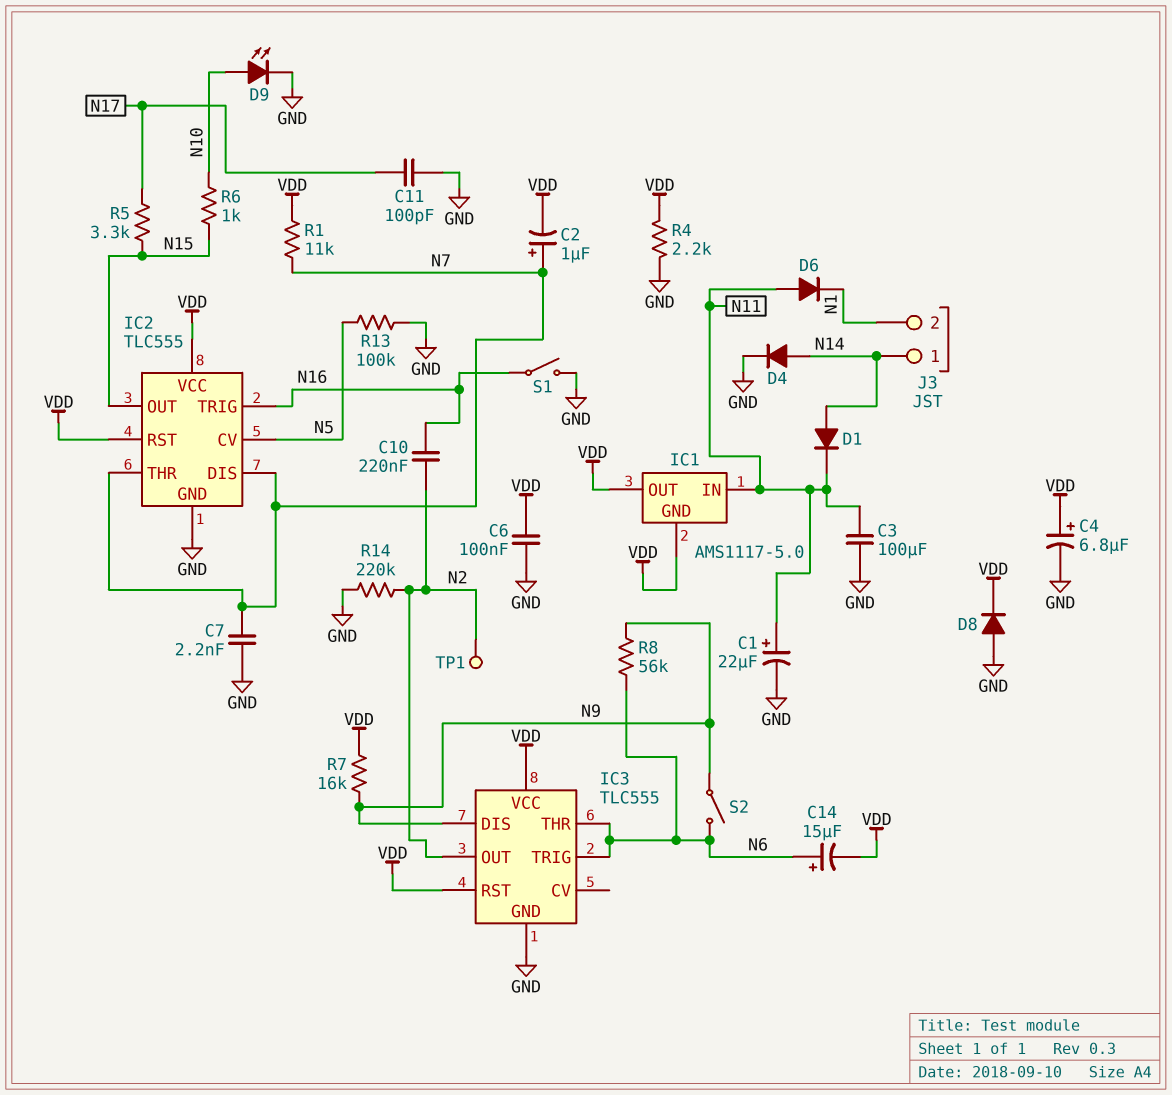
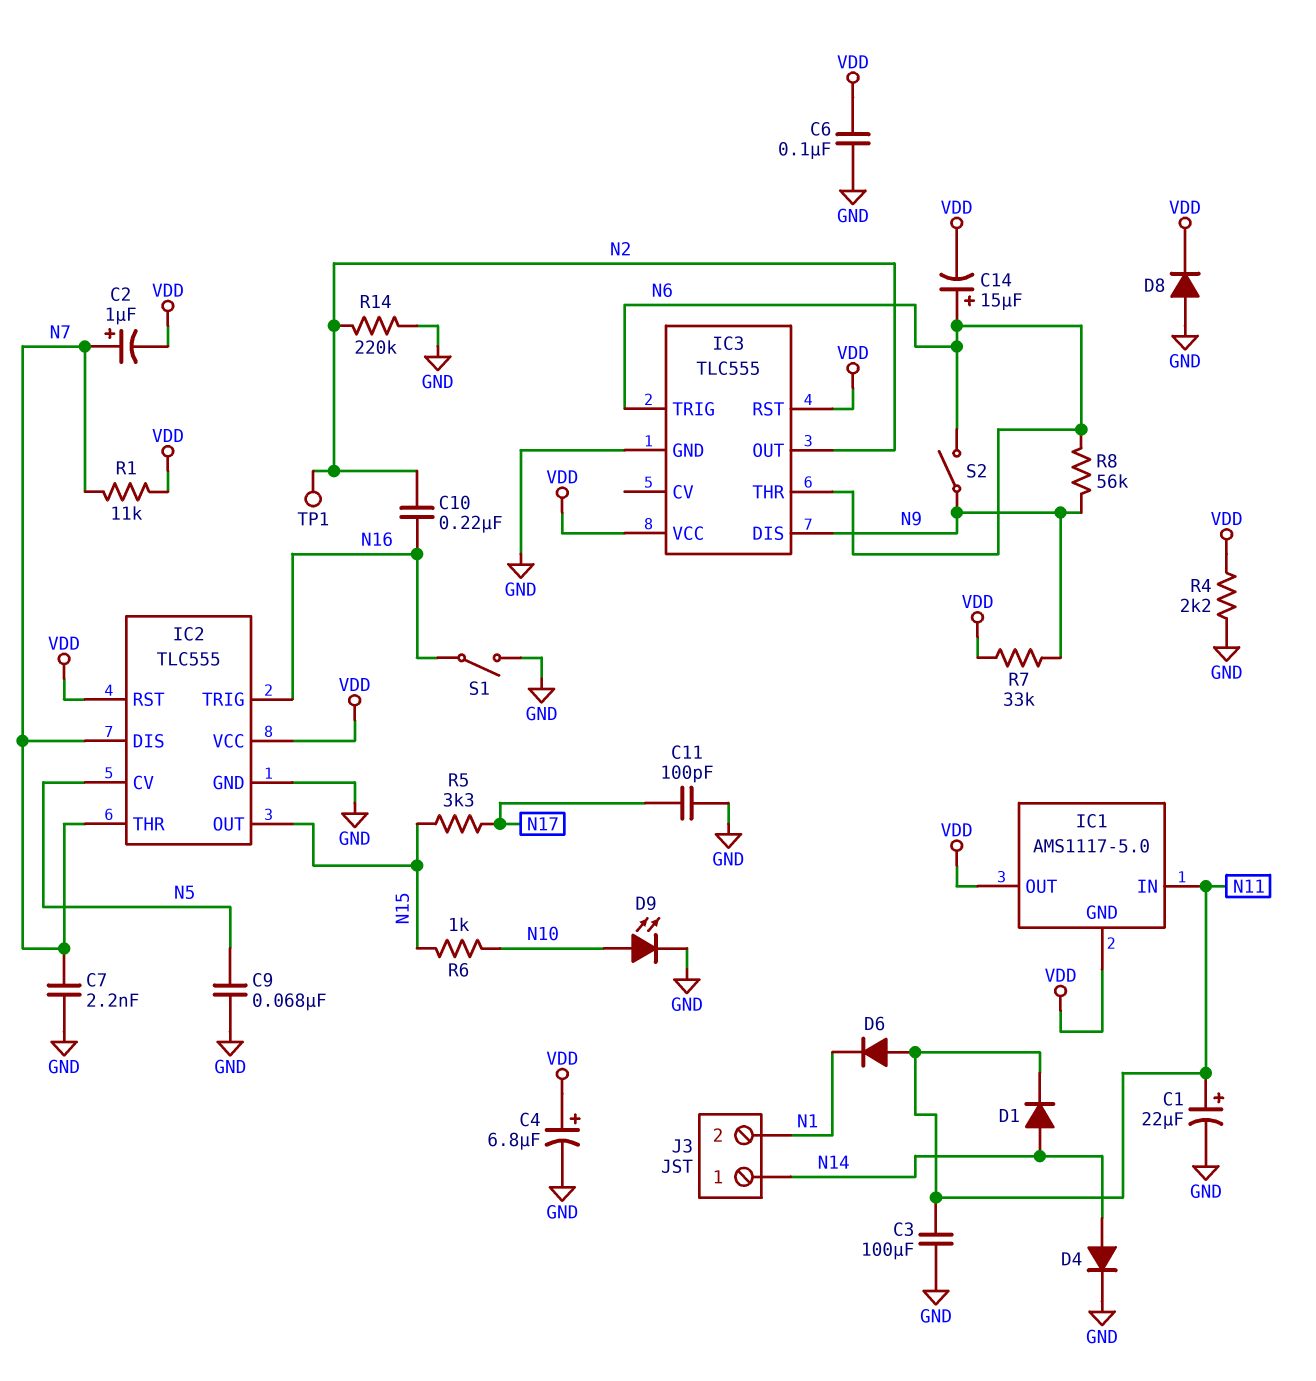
C9: none -> 68nF (GND, N5)
R7: 16k (N9, VDD) -> 33k (N9, VDD)
R13: 100k (GND, N5) -> none

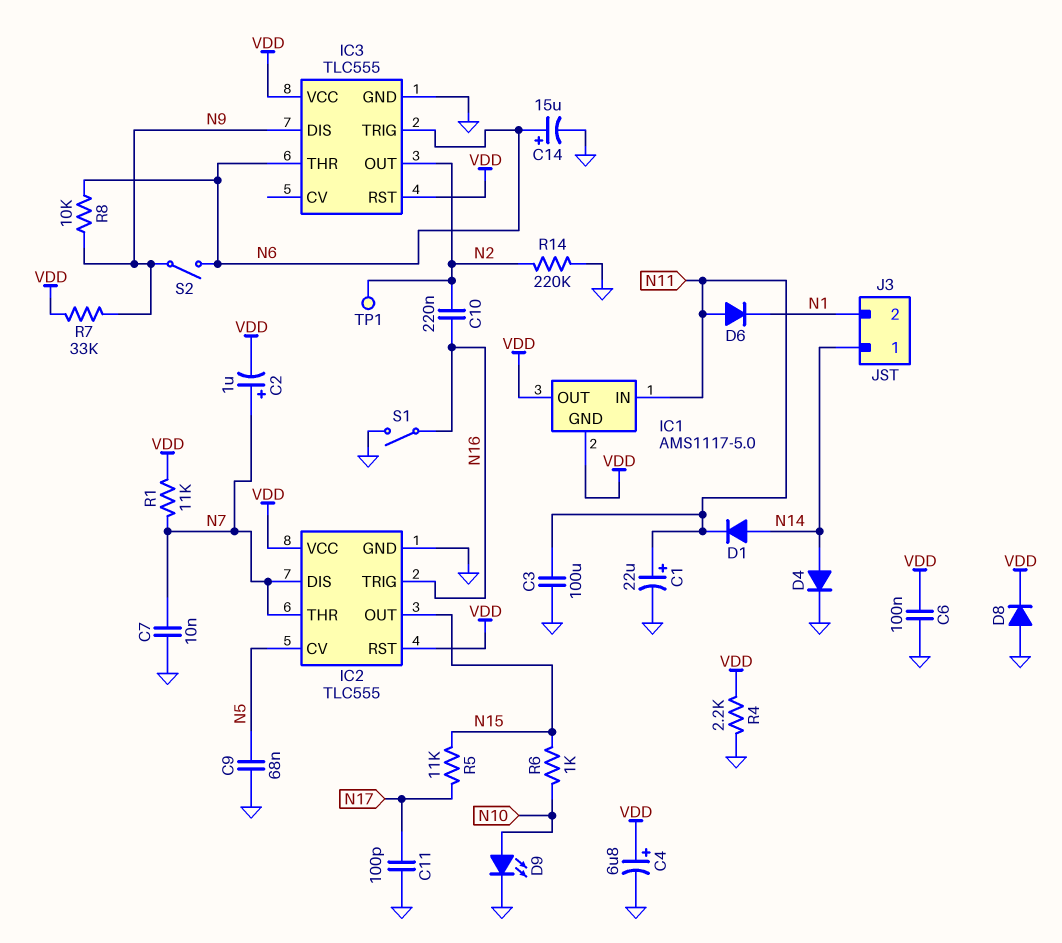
C7: 2.2nF (GND, N7) -> 10nF (GND, N7)
C14: 15uF (plus N6, minus VDD) -> 15uF (plus N6, minus GND)
R5: 3.3k (N15, N17) -> 11k (N15, N17)
R8: 56k (N6, N9) -> 10k (N6, N9)

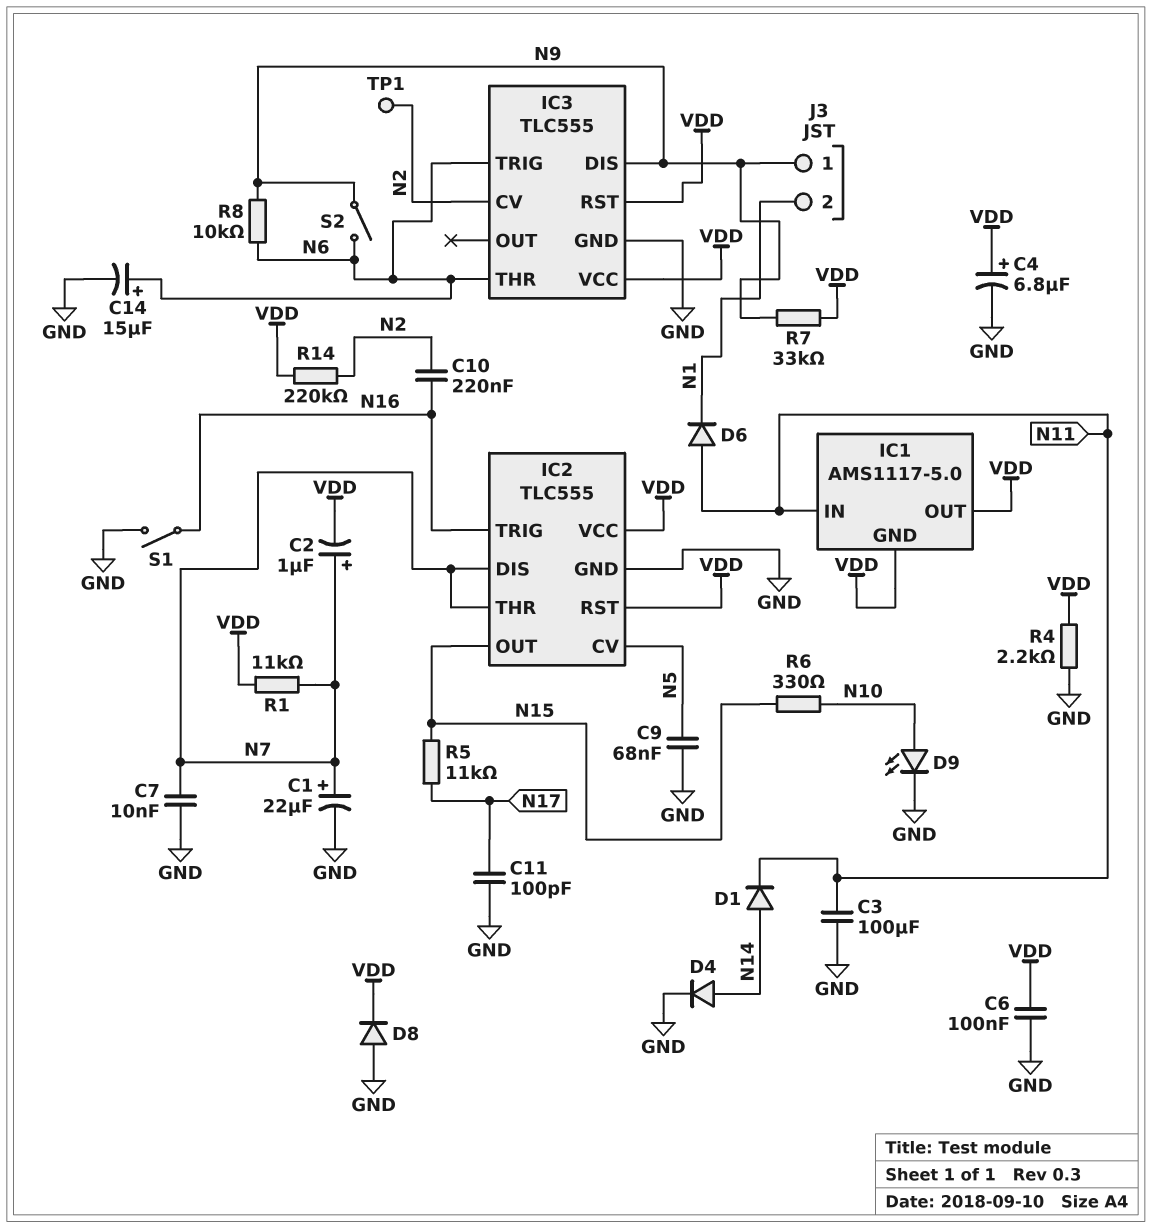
C1: 22uF (plus N11, minus GND) -> 22uF (plus N7, minus GND)
IC3 pin CV: none -> N2
IC3 pin OUT: N2 -> none
J3 pin 1: N14 -> N9
R6: 1k (N10, N15) -> 330 (N10, N15)
R14: 220k (GND, N2) -> 220k (N2, VDD)

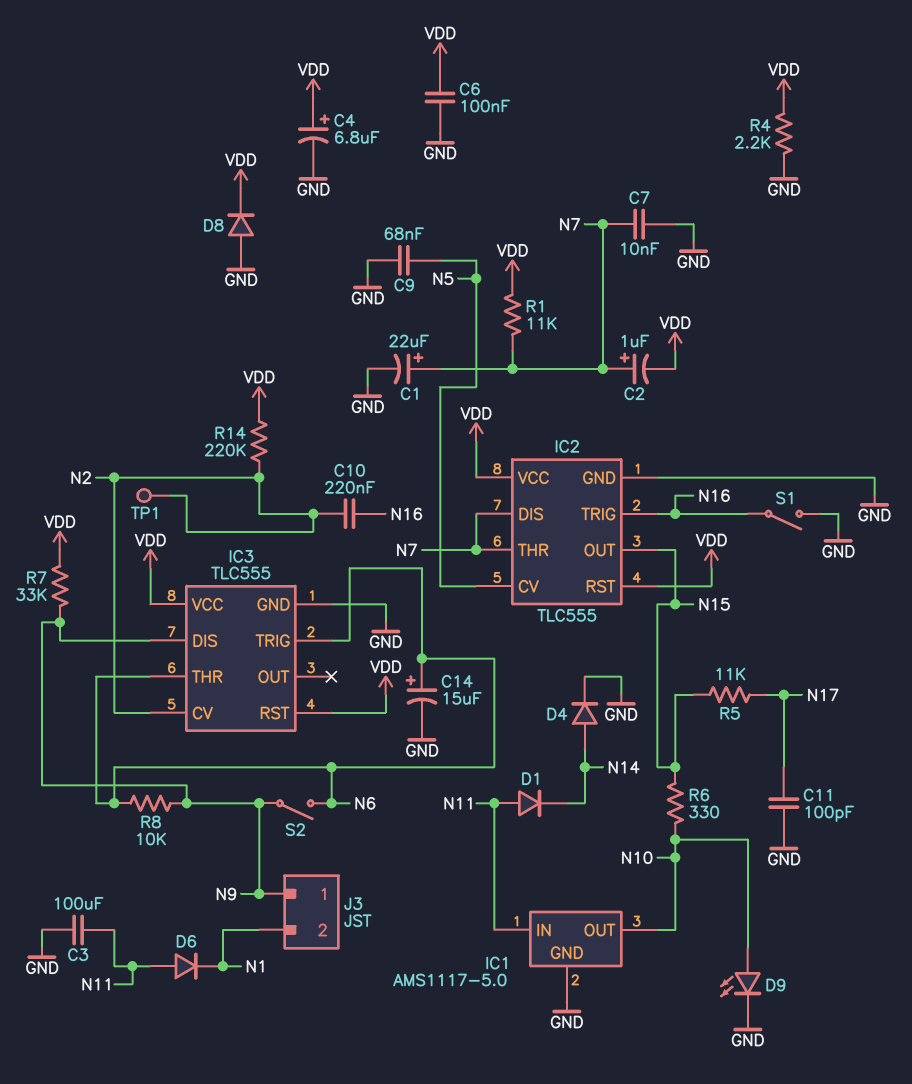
D1: diode (A N14, K N11) -> diode (A N11, K N14)
IC1 pin GND: VDD -> GND
IC1 pin OUT: VDD -> N10

